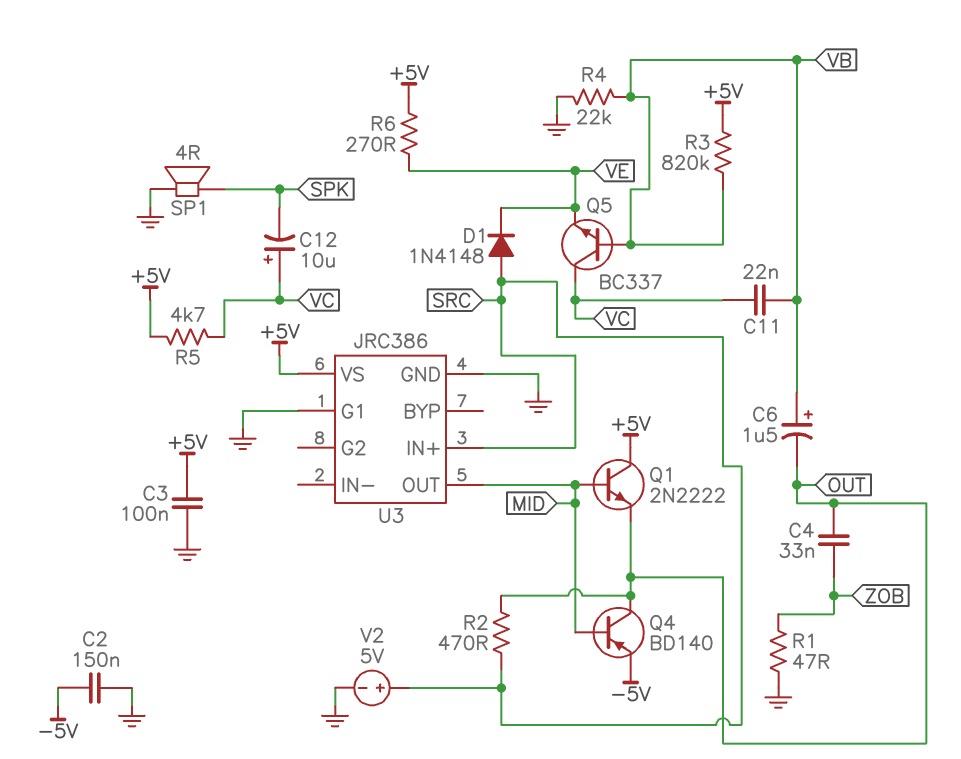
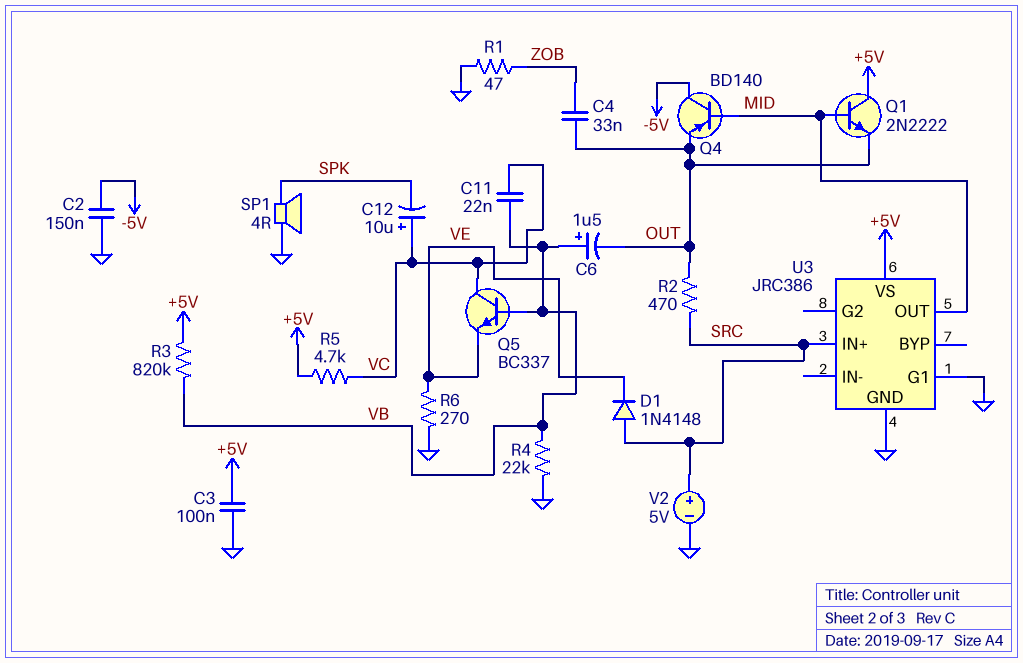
Q4: PNP BD140 (B MID, C OUT, E -5V) -> PNP BD140 (B MID, C -5V, E OUT)
R6: 270 (+5V, VE) -> 270 (GND, VE)

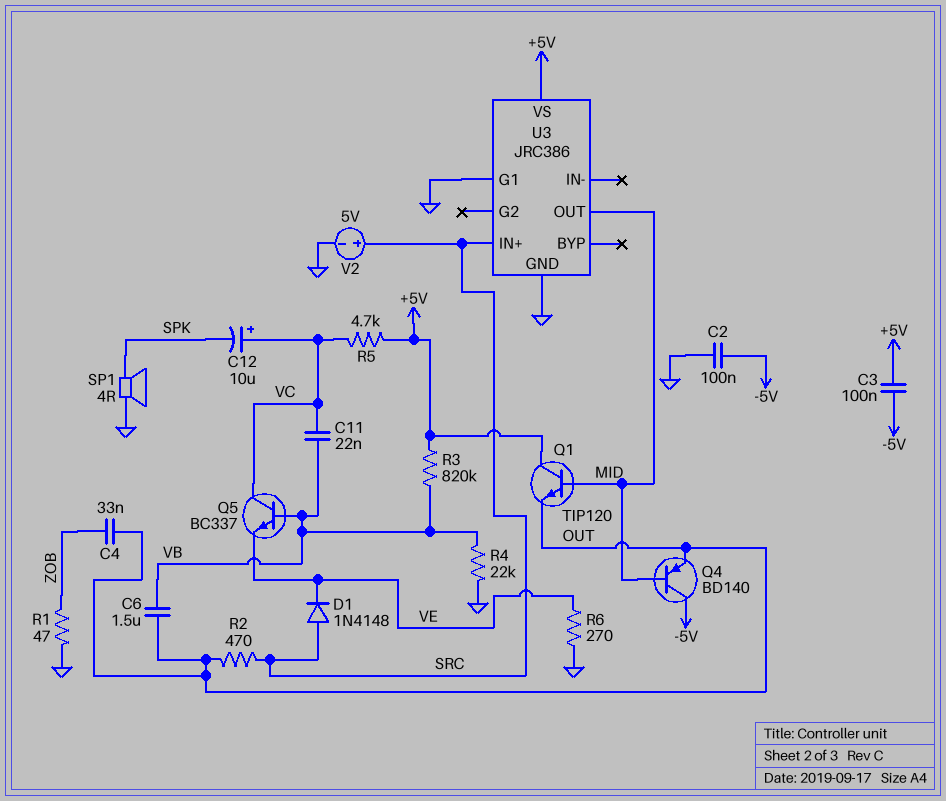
C2: 150nF (-5V, GND) -> 100nF (-5V, GND)
C3: 100nF (+5V, GND) -> 100nF (+5V, -5V)
C6: 1.5uF (plus VB, minus OUT) -> 1.5uF (OUT, VB)
Q1: NPN 2N2222 (B MID, C +5V, E OUT) -> NPN TIP120 (B MID, C +5V, E OUT)

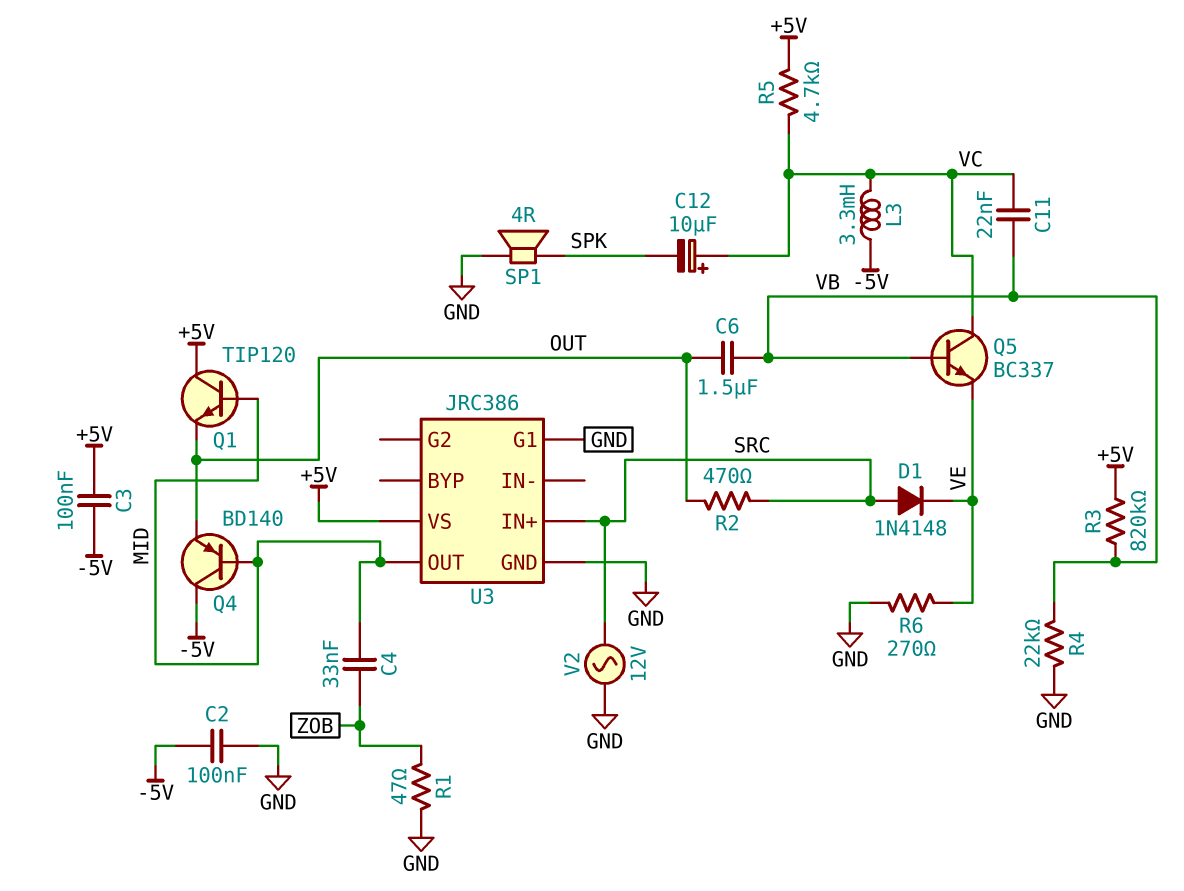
C4: 33nF (OUT, ZOB) -> 33nF (MID, ZOB)
L3: none -> 3.3mH (-5V, VC)
V2: 5V (plus SRC, minus GND) -> AC 12V (GND, SRC)

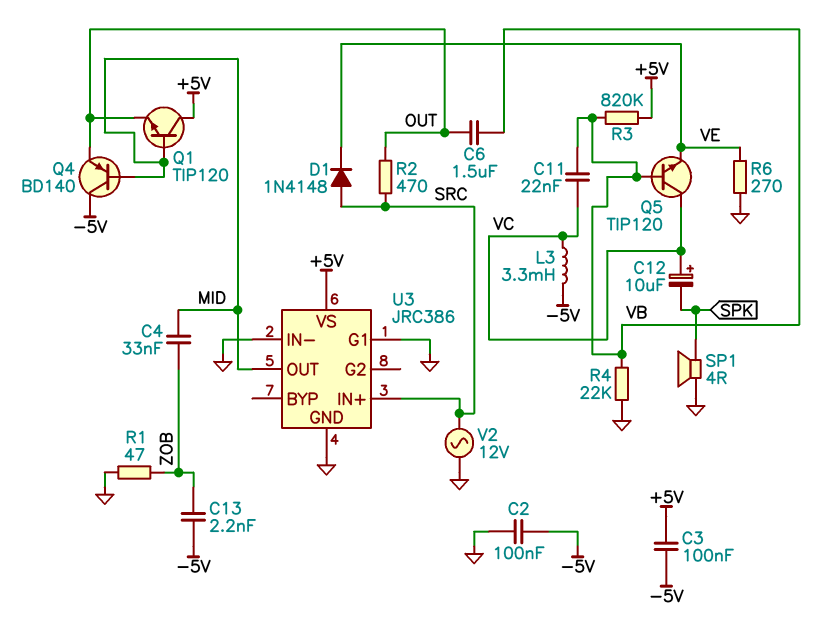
C13: none -> 2.2nF (-5V, ZOB)
Q5: NPN BC337 (B VB, C VC, E VE) -> NPN TIP120 (B VB, C VC, E VE)
R5: 4.7k (+5V, VC) -> none
U3 pin IN-: none -> GND

